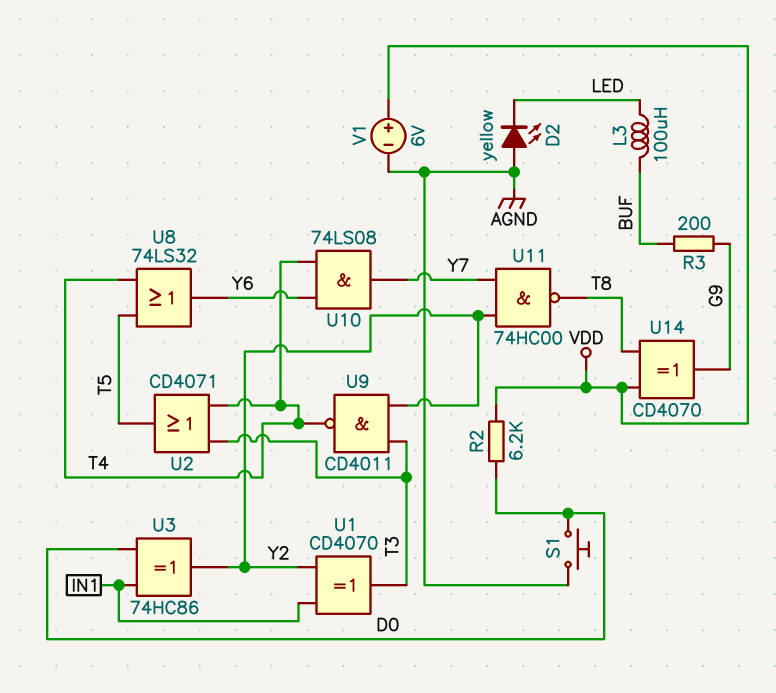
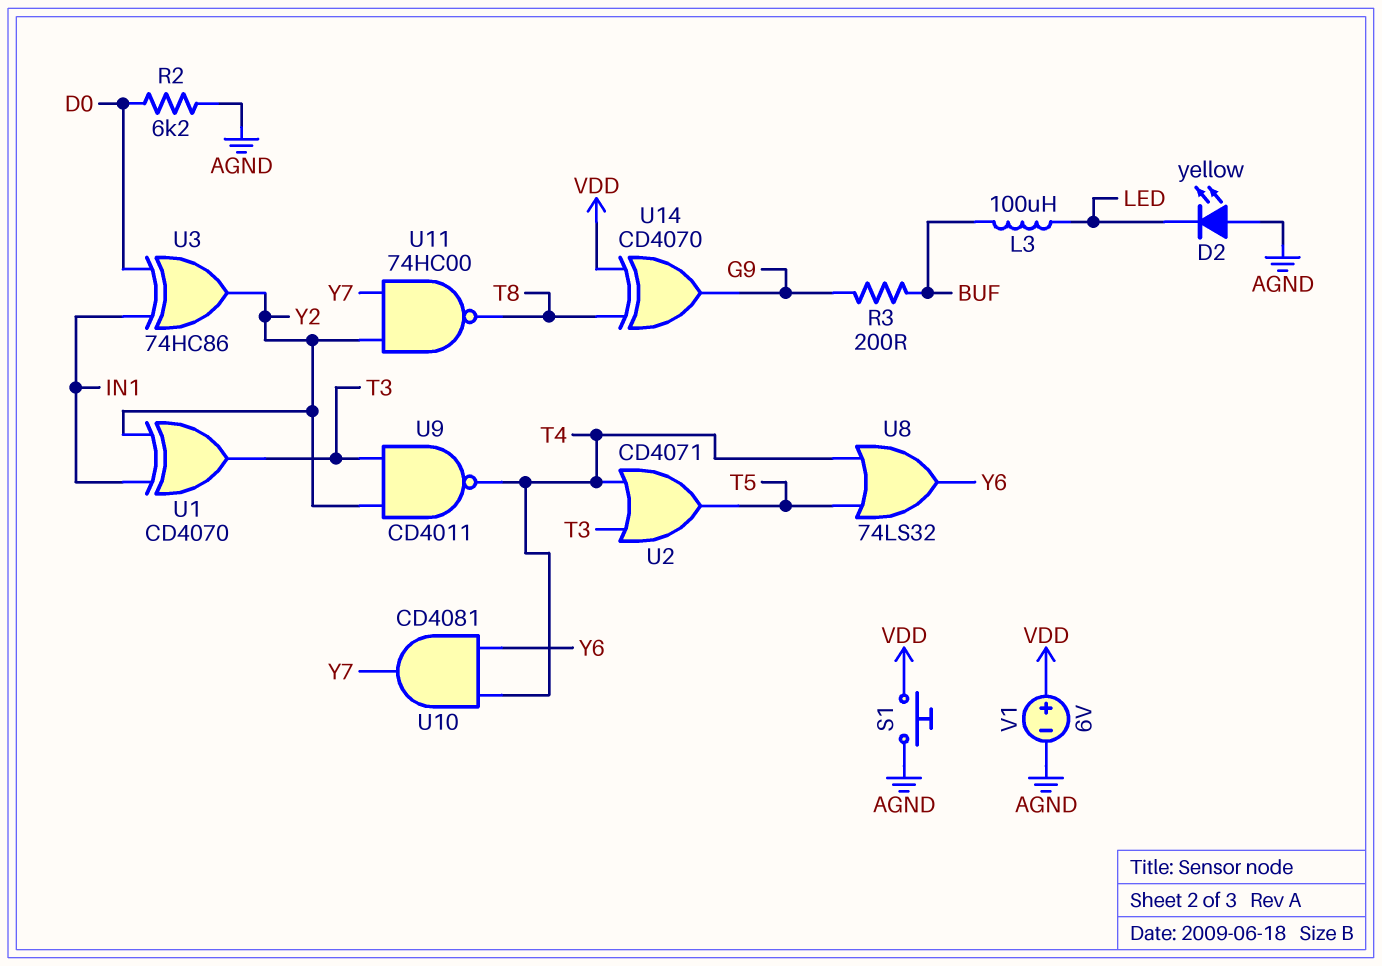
R2: 6.2k (D0, VDD) -> 6.2k (AGND, D0)
S1: button (AGND, D0) -> button (AGND, VDD)
U10: AND 74LS08 (in T4, in Y6, out Y7) -> AND CD4081 (in T4, in Y6, out Y7)

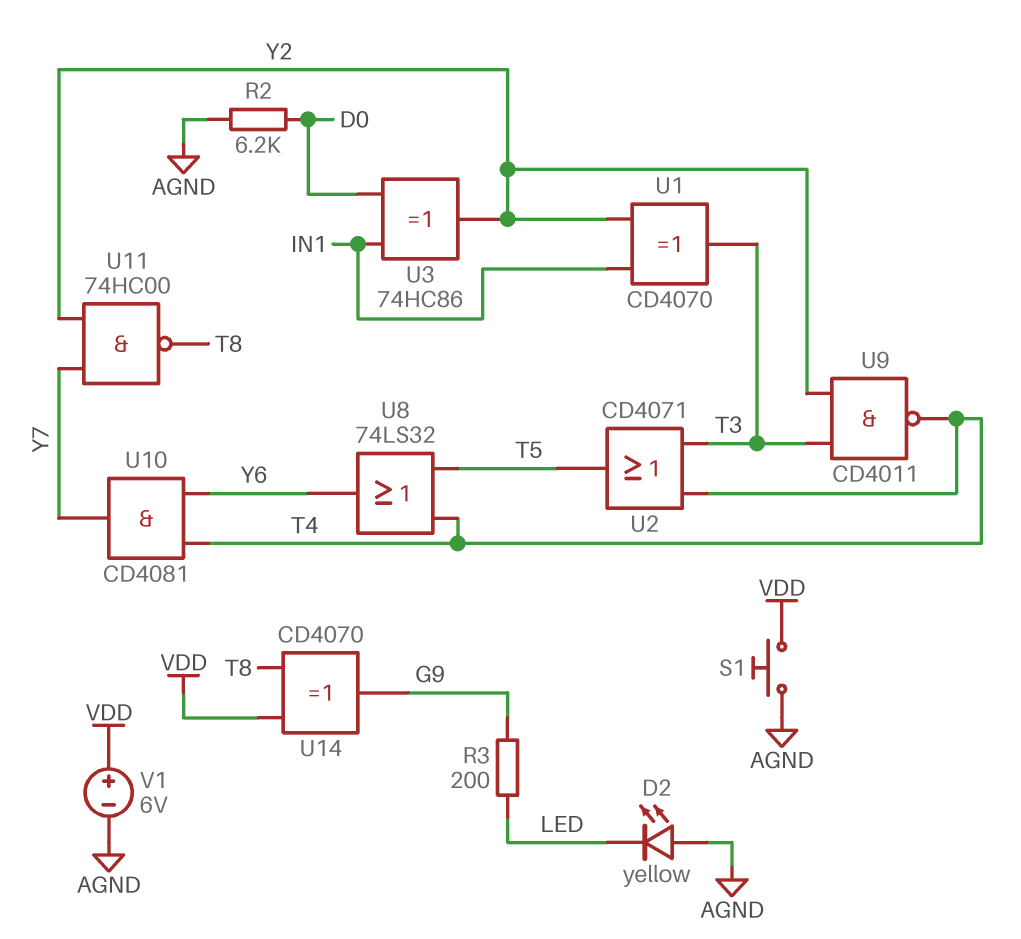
L3: 100uH (BUF, LED) -> none
R3: 200 (BUF, G9) -> 200 (G9, LED)

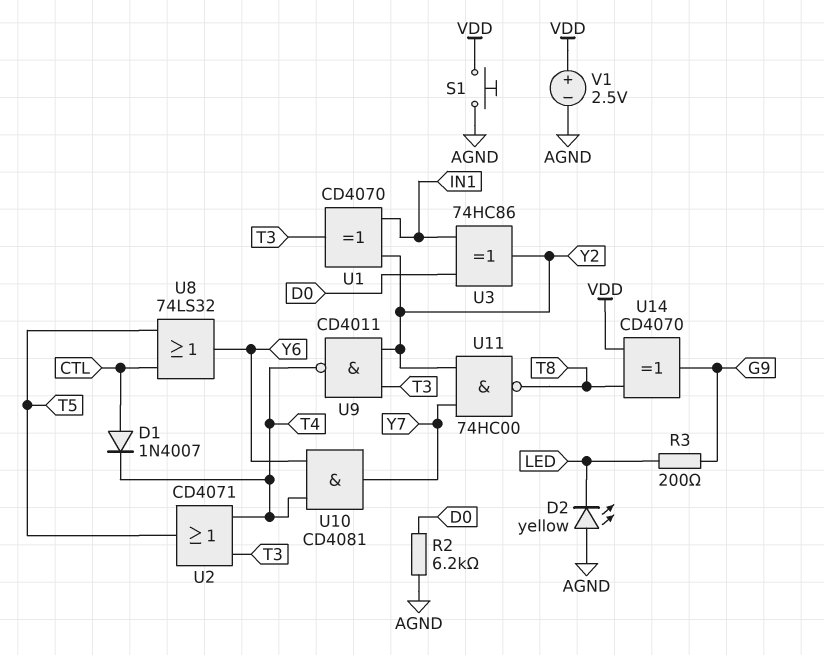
D1: none -> diode 1N4007 (A CTL, K T4)
U8: OR 74LS32 (in T4, in T5, out Y6) -> OR 74LS32 (in CTL, in T5, out Y6)
V1: 6V (plus VDD, minus AGND) -> 2.5V (plus VDD, minus AGND)

